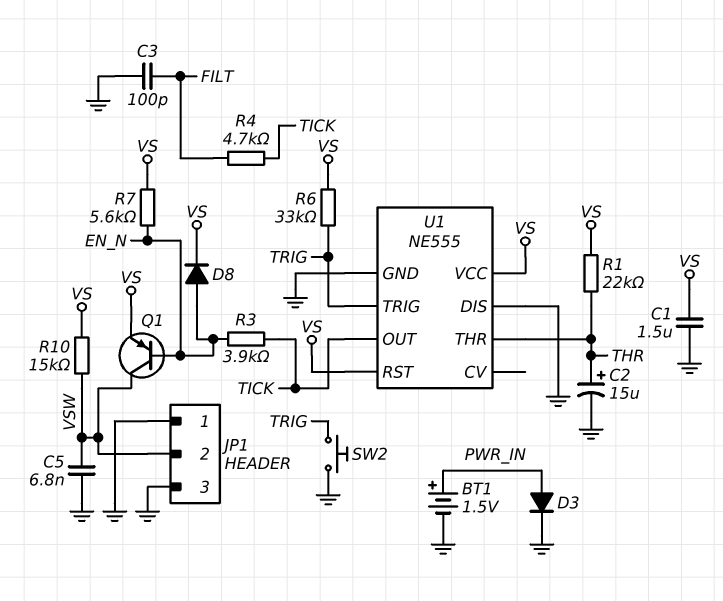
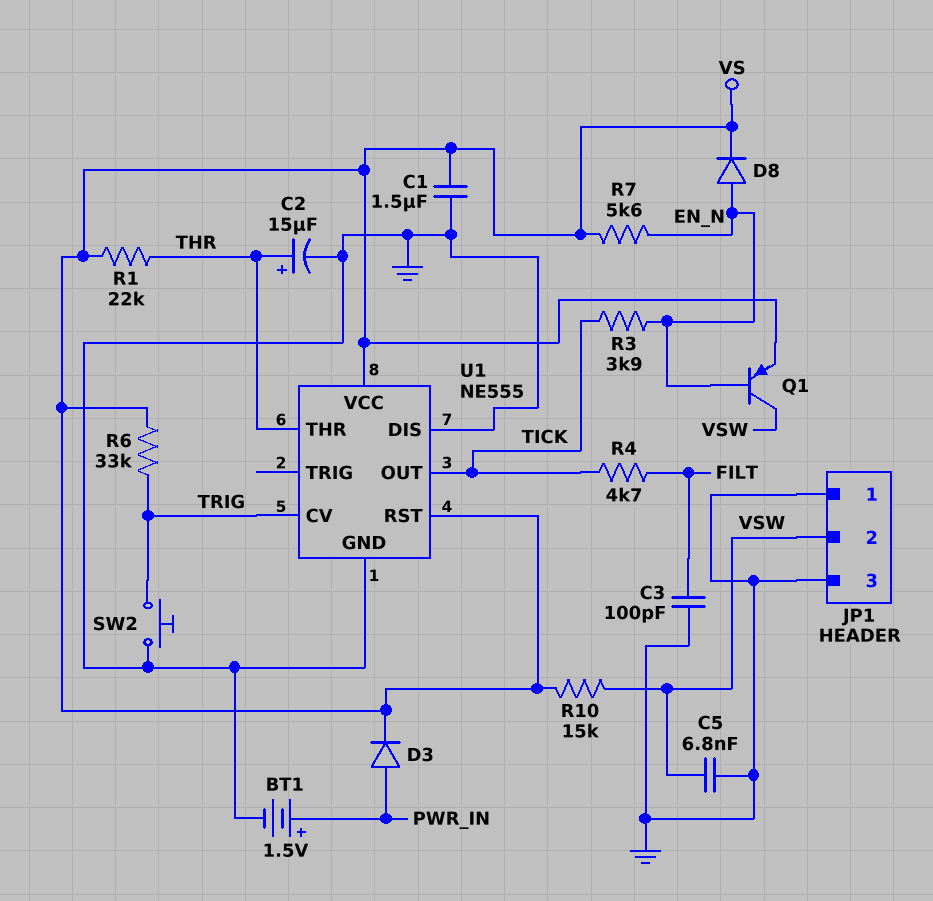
D3: diode (A PWR_IN, K GND) -> diode (A PWR_IN, K VS)
U1 pin CV: none -> TRIG
U1 pin TRIG: TRIG -> none

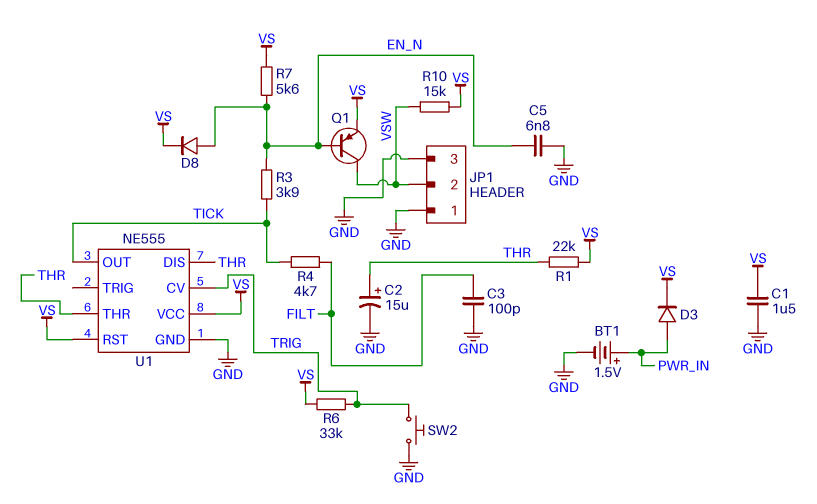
C5: 6.8nF (GND, VSW) -> 6.8nF (EN_N, GND)
U1 pin DIS: GND -> THR

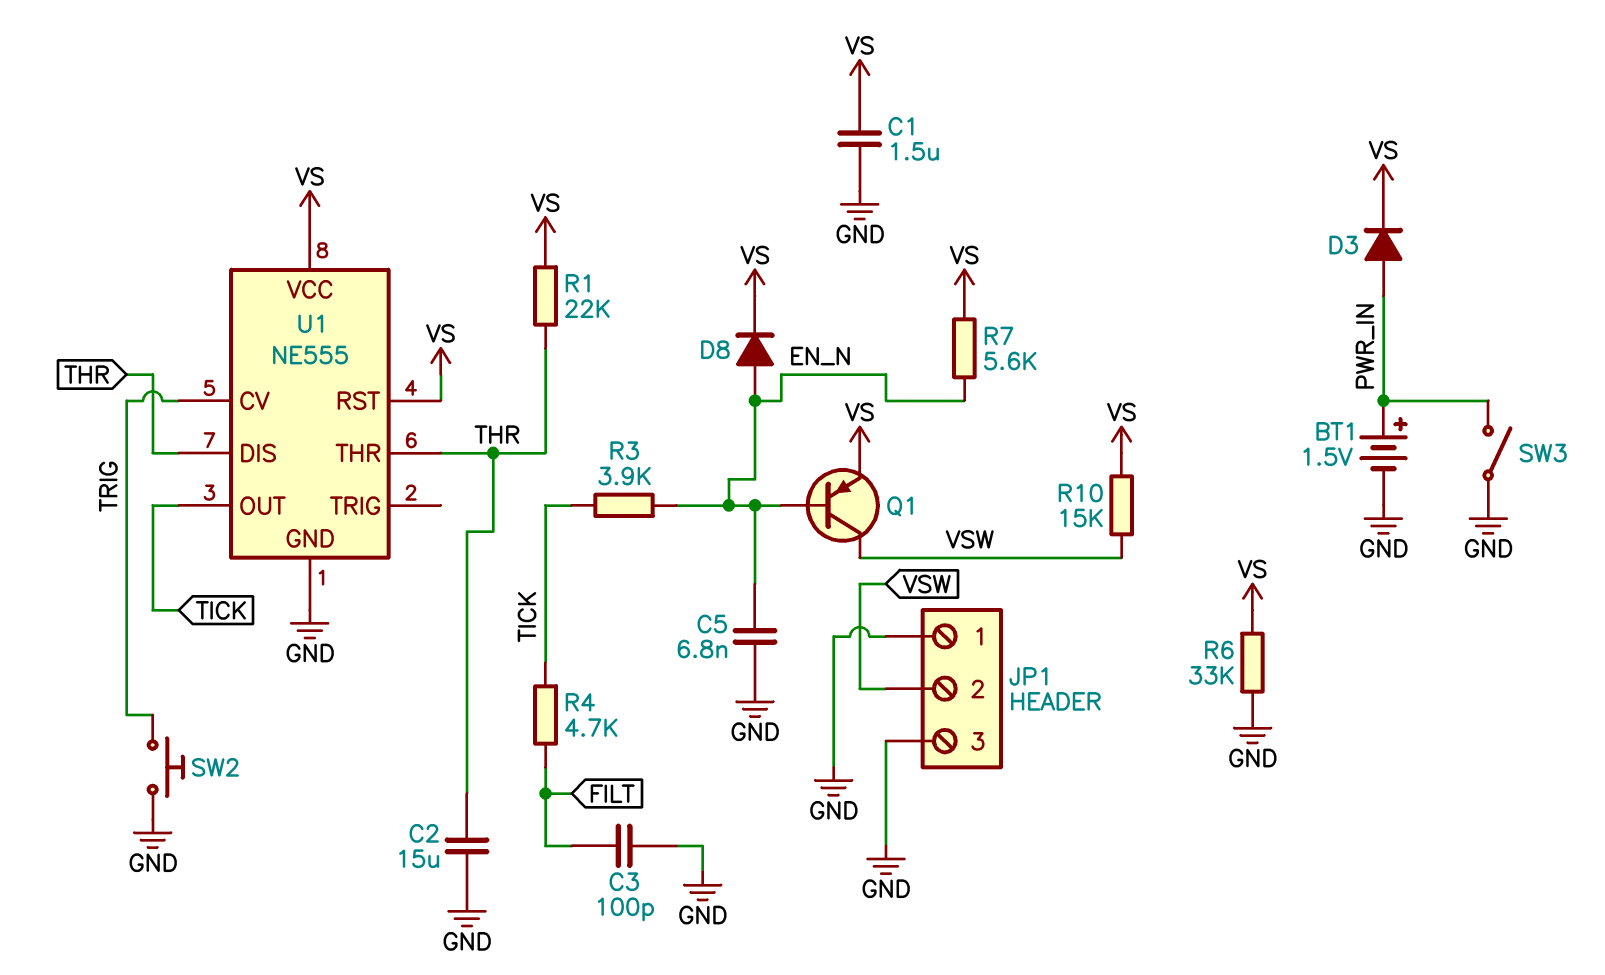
C2: 15uF (plus THR, minus GND) -> 15uF (GND, THR)
R6: 33k (TRIG, VS) -> 33k (GND, VS)
SW3: none -> switch (GND, PWR_IN)

